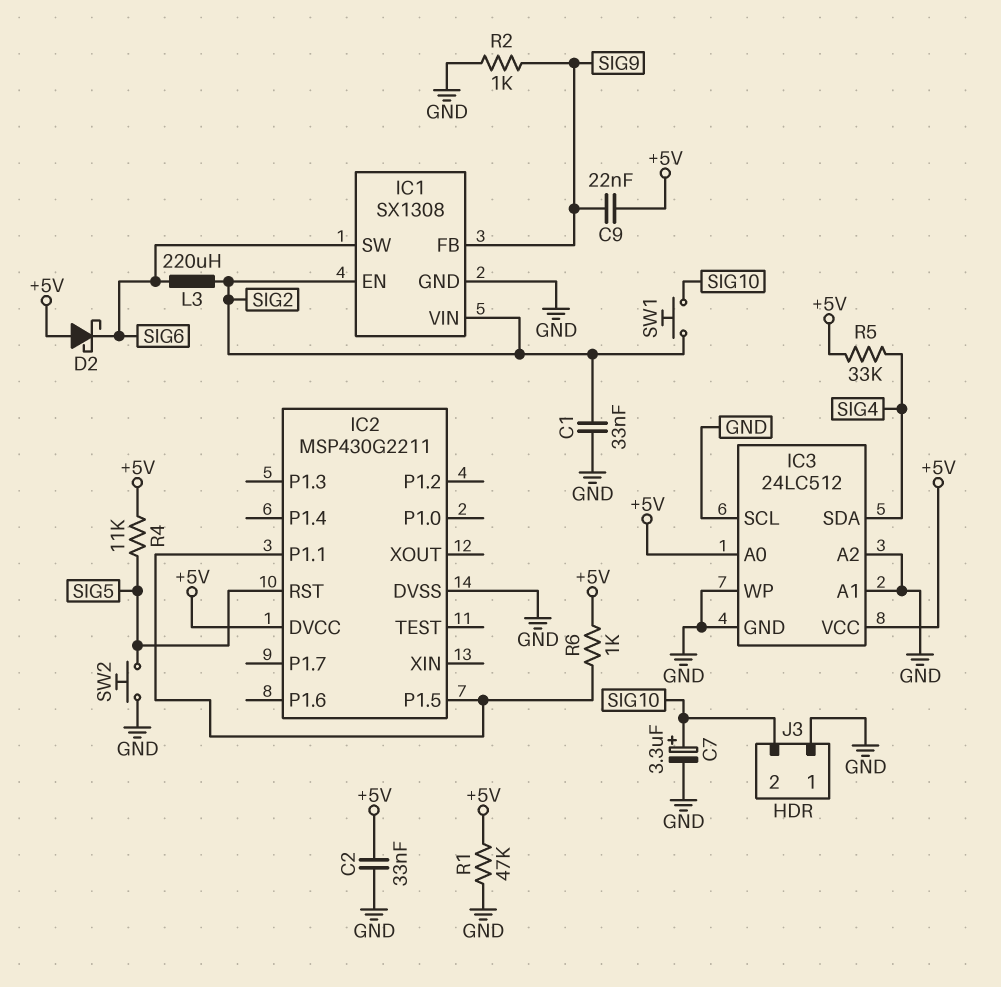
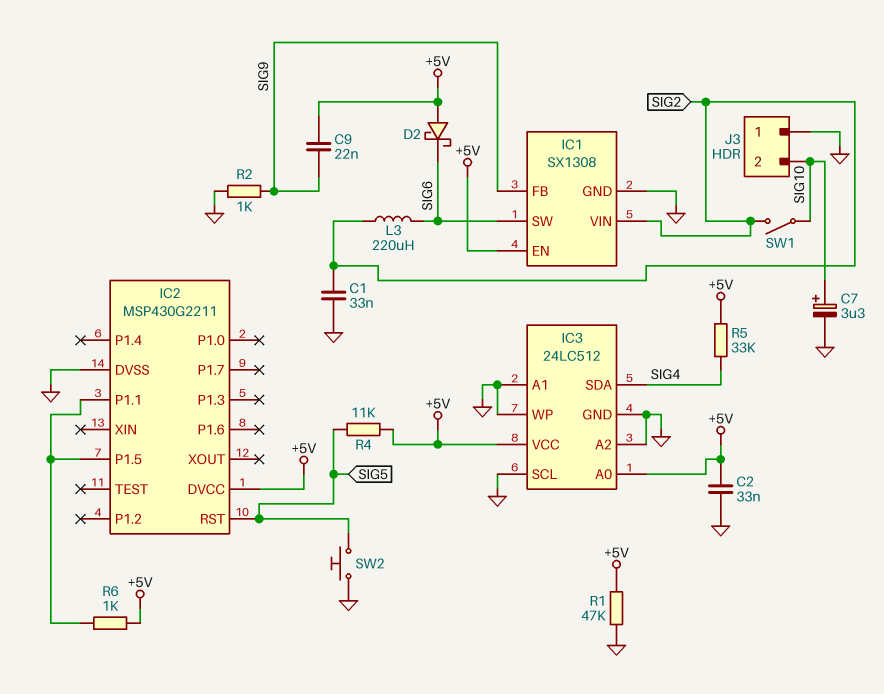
IC1 pin EN: SIG2 -> +5V
SW1: button (SIG2, SIG10) -> switch (SIG2, SIG10)

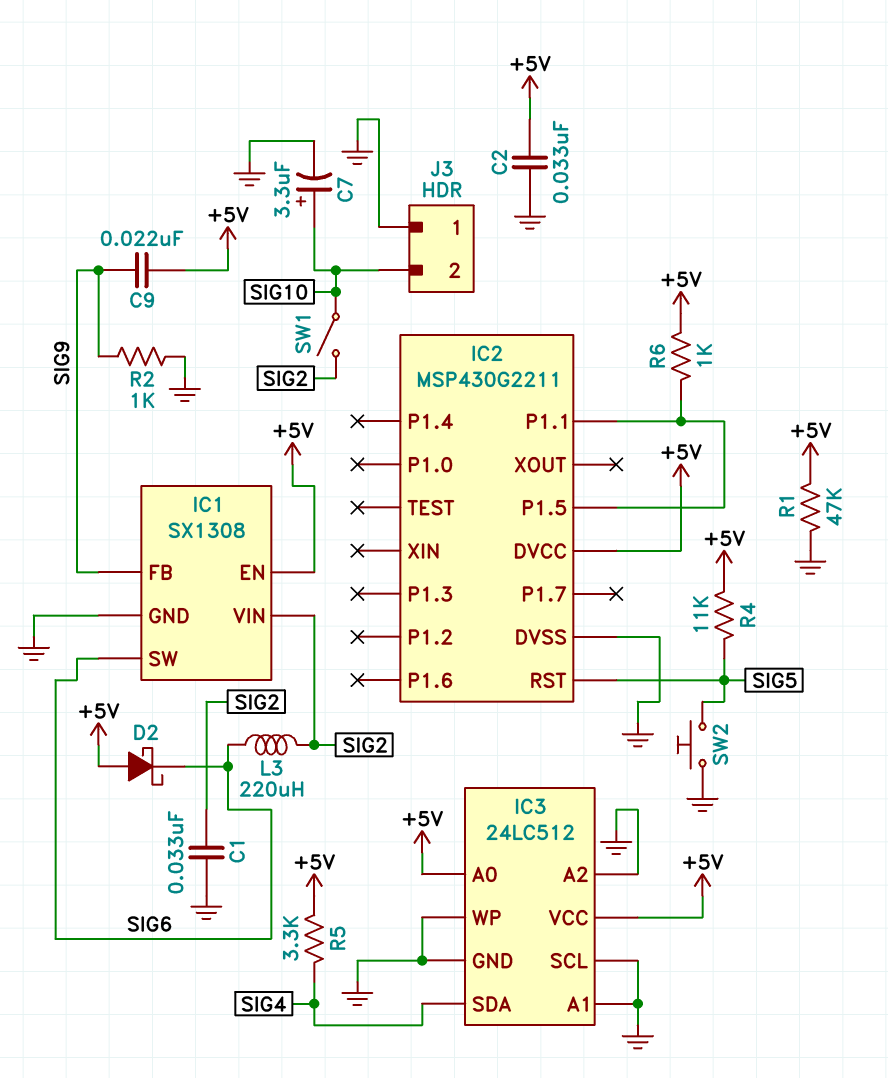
R5: 33k (+5V, SIG4) -> 3.3k (+5V, SIG4)

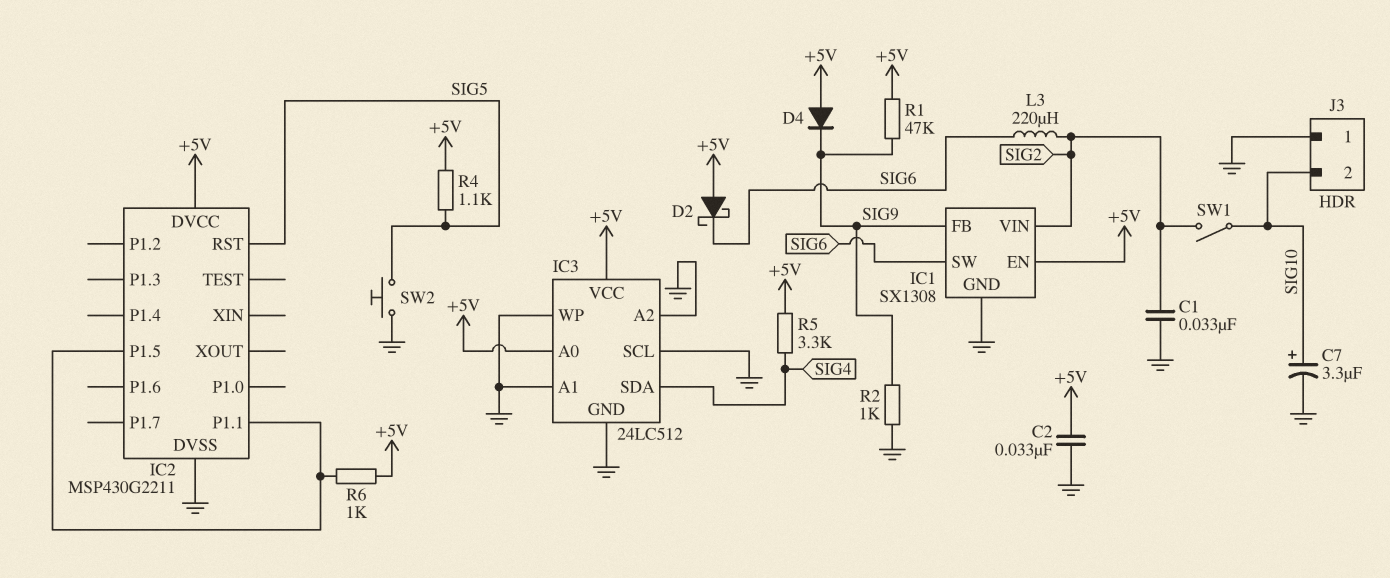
C9: 22nF (+5V, SIG9) -> none
D4: none -> diode (A +5V, K SIG9)
R1: 47k (+5V, GND) -> 47k (+5V, SIG9)
R4: 11k (+5V, SIG5) -> 1.1k (+5V, SIG5)

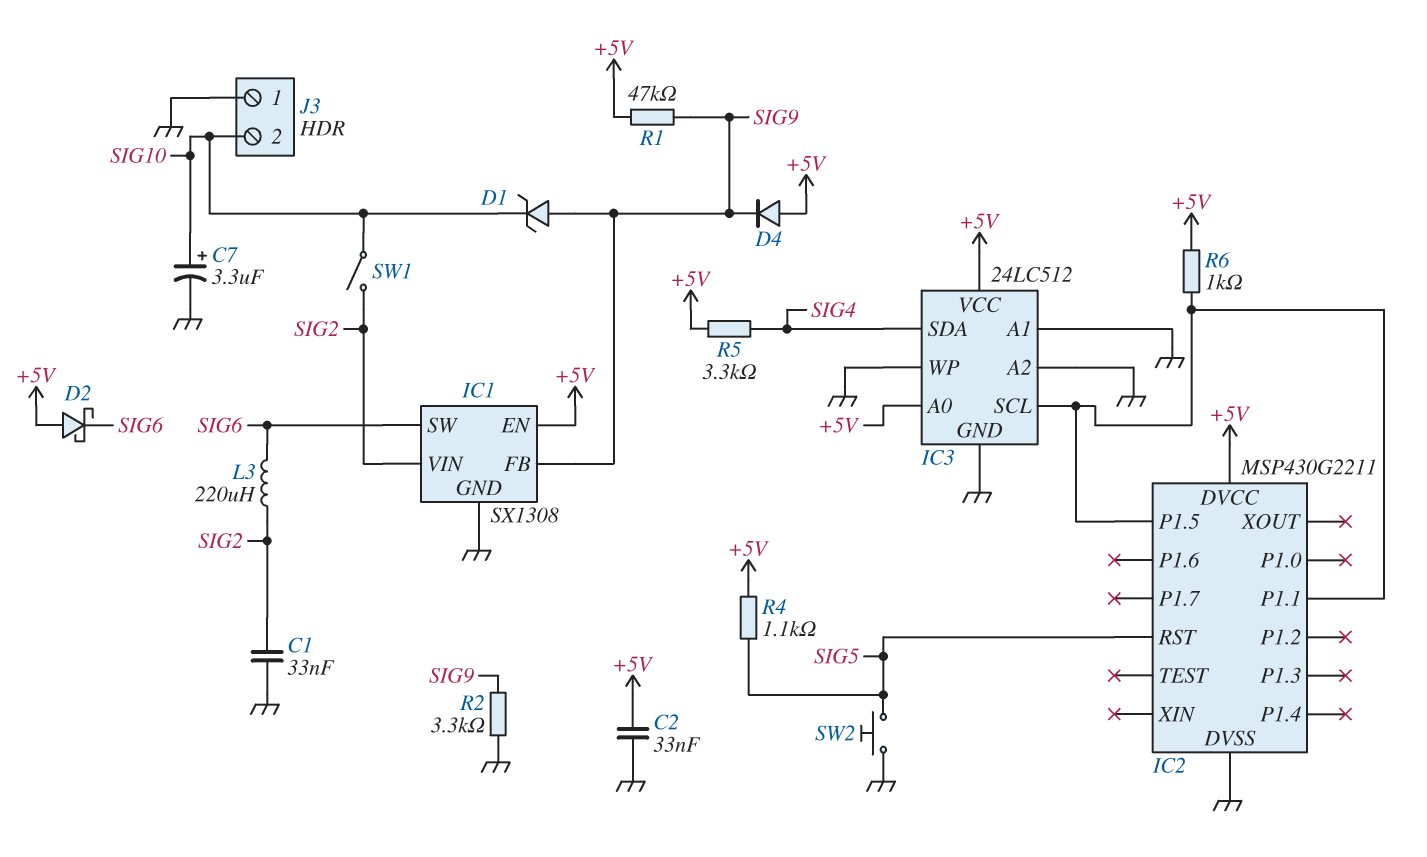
D1: none -> zener (A SIG9, K SIG10)
IC3 pin SCL: GND -> IC2/P1.1
R2: 1k (GND, SIG9) -> 3.3k (GND, SIG9)

